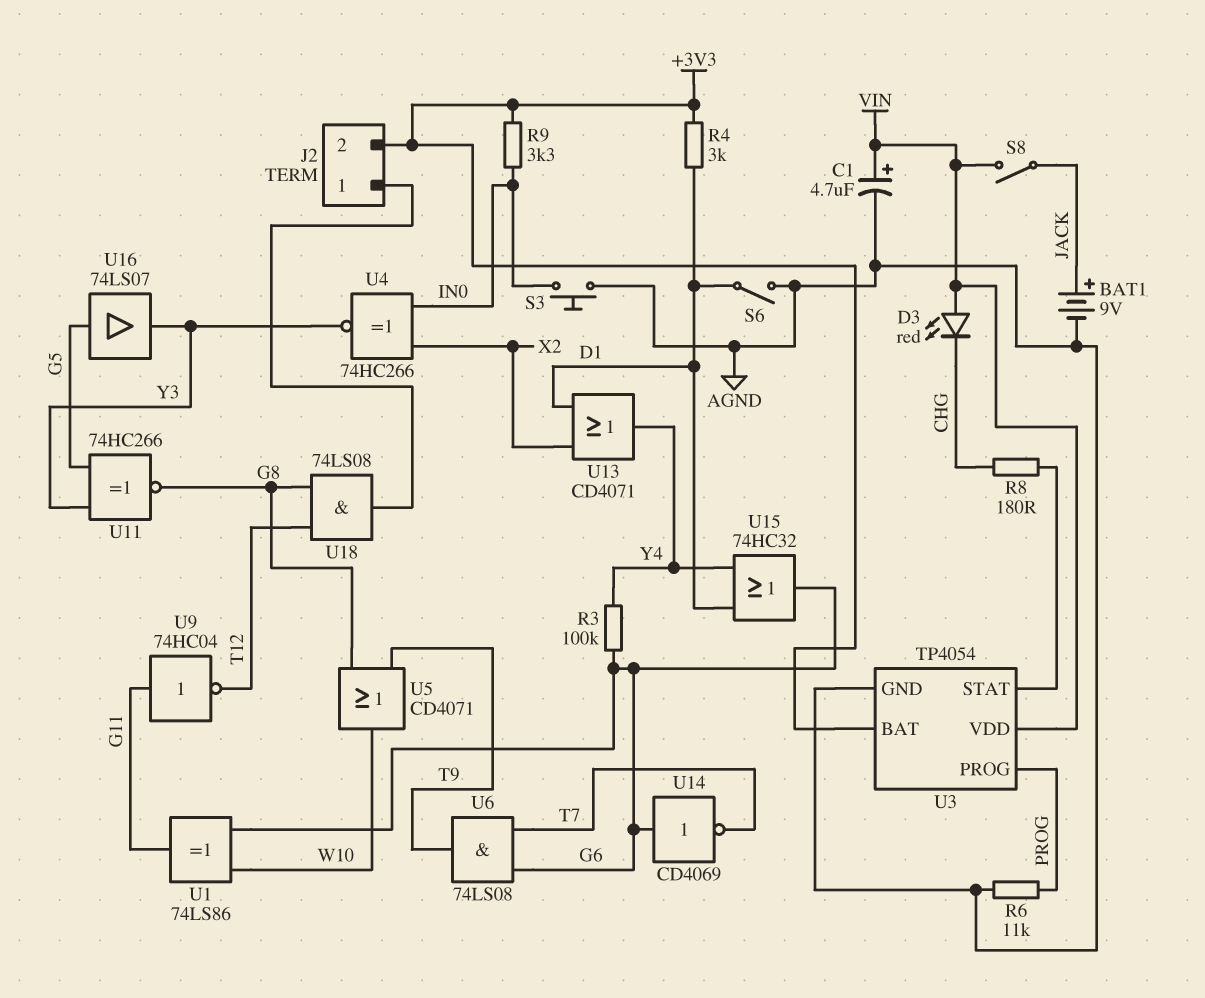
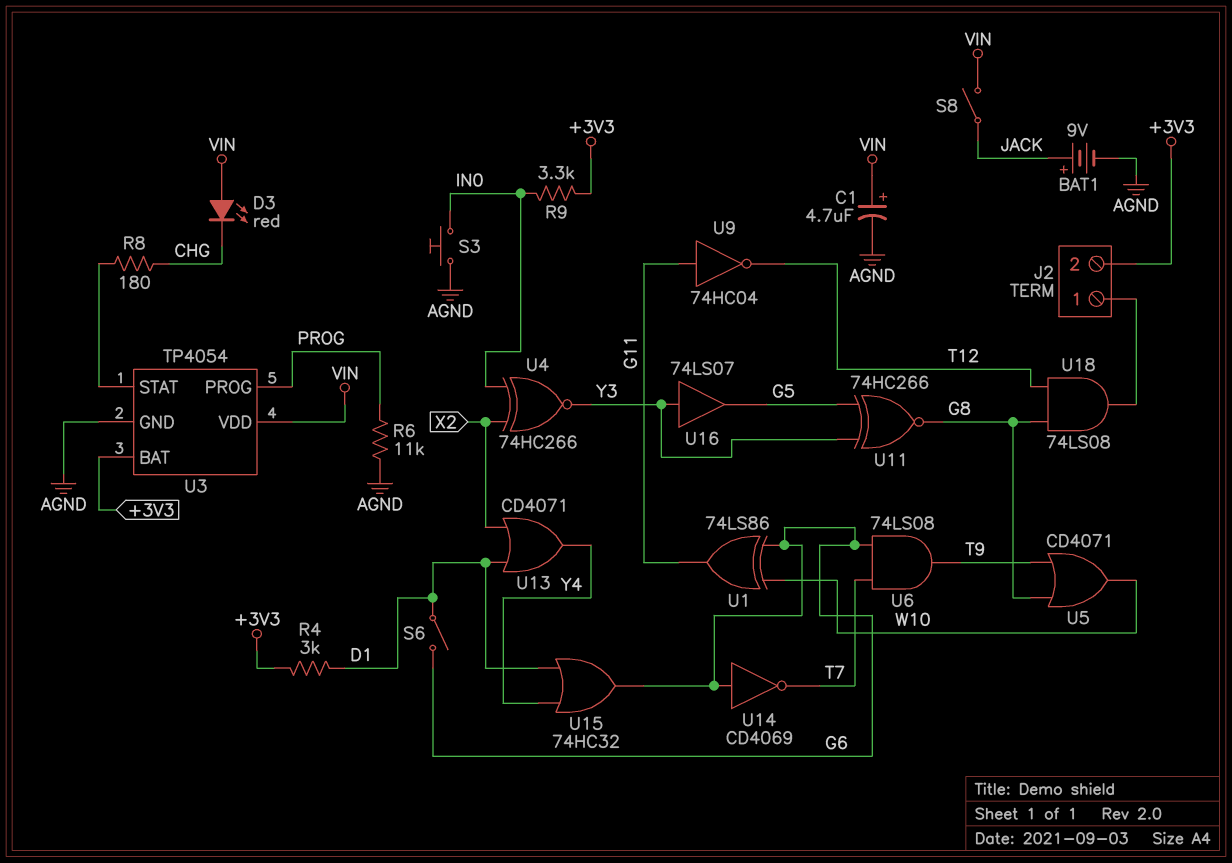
R3: 100k (G6, Y4) -> none
S6: switch (AGND, D1) -> switch (D1, G6)
U16: buffer 74LS07 (in G5, out Y3) -> buffer 74LS07 (in Y3, out G5)

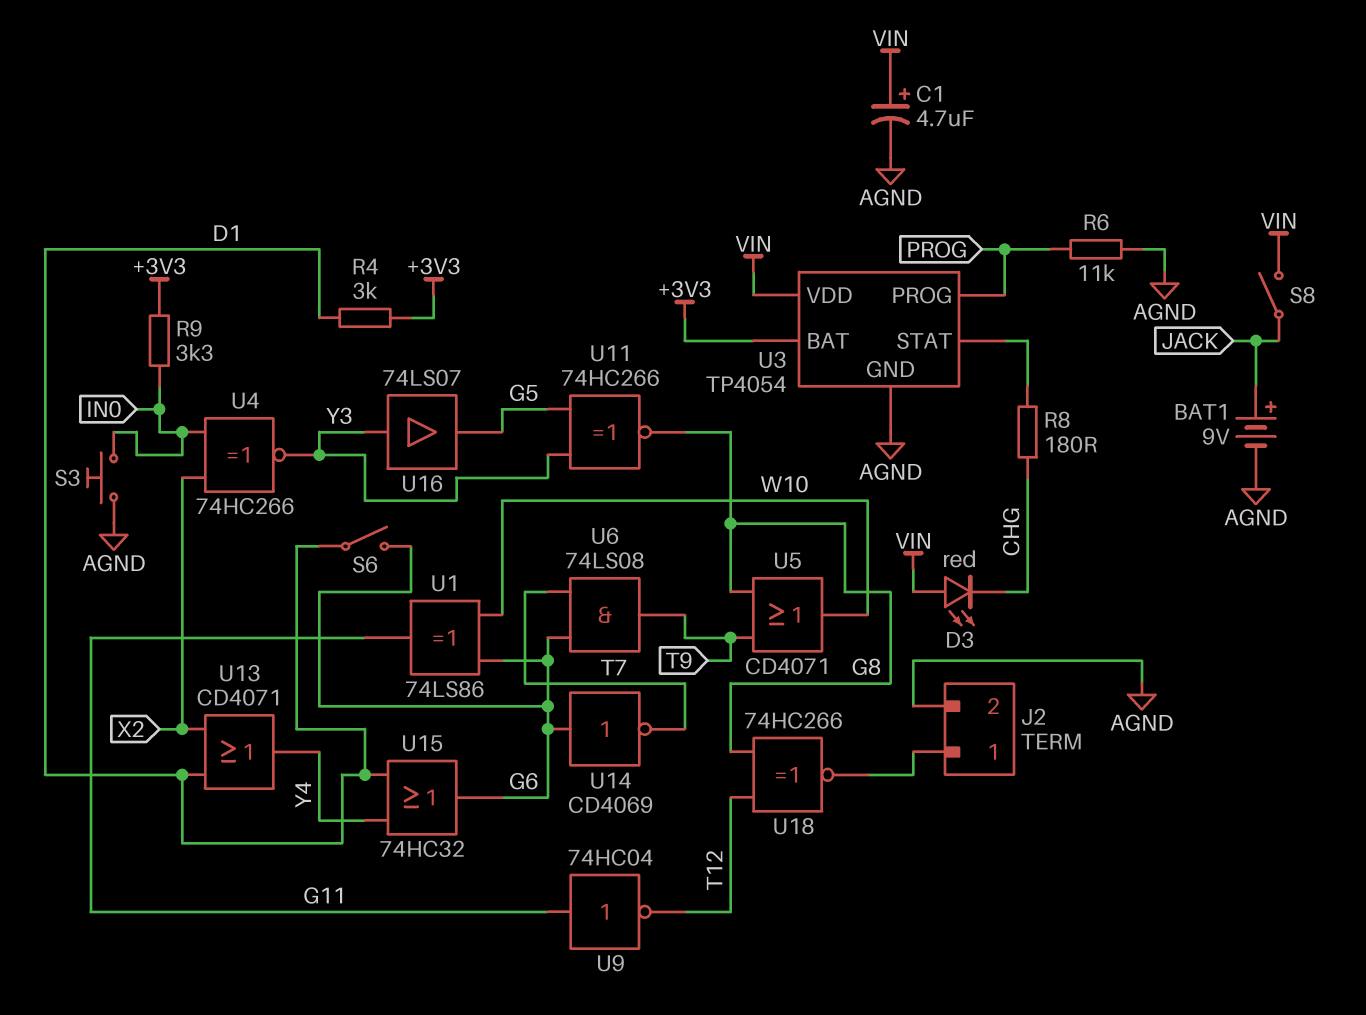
J2 pin 2: +3V3 -> AGND
U18: AND 74LS08 (in G8, in T12, out J2/1) -> XNOR 74HC266 (in G8, in T12, out J2/1)

